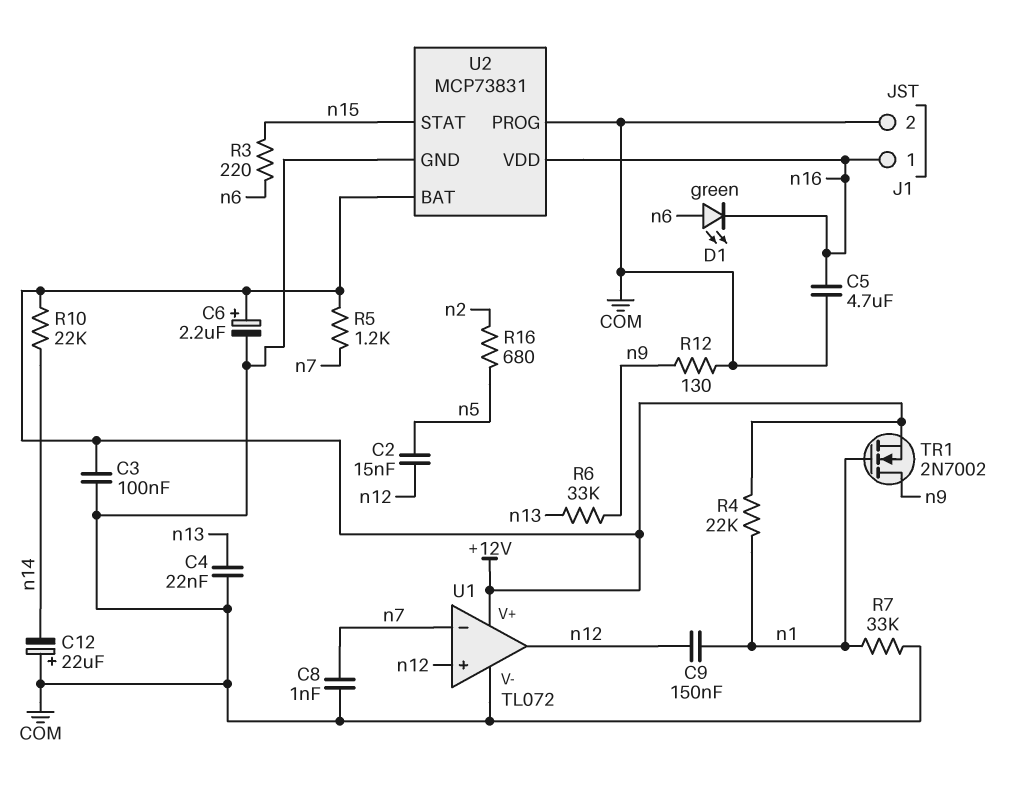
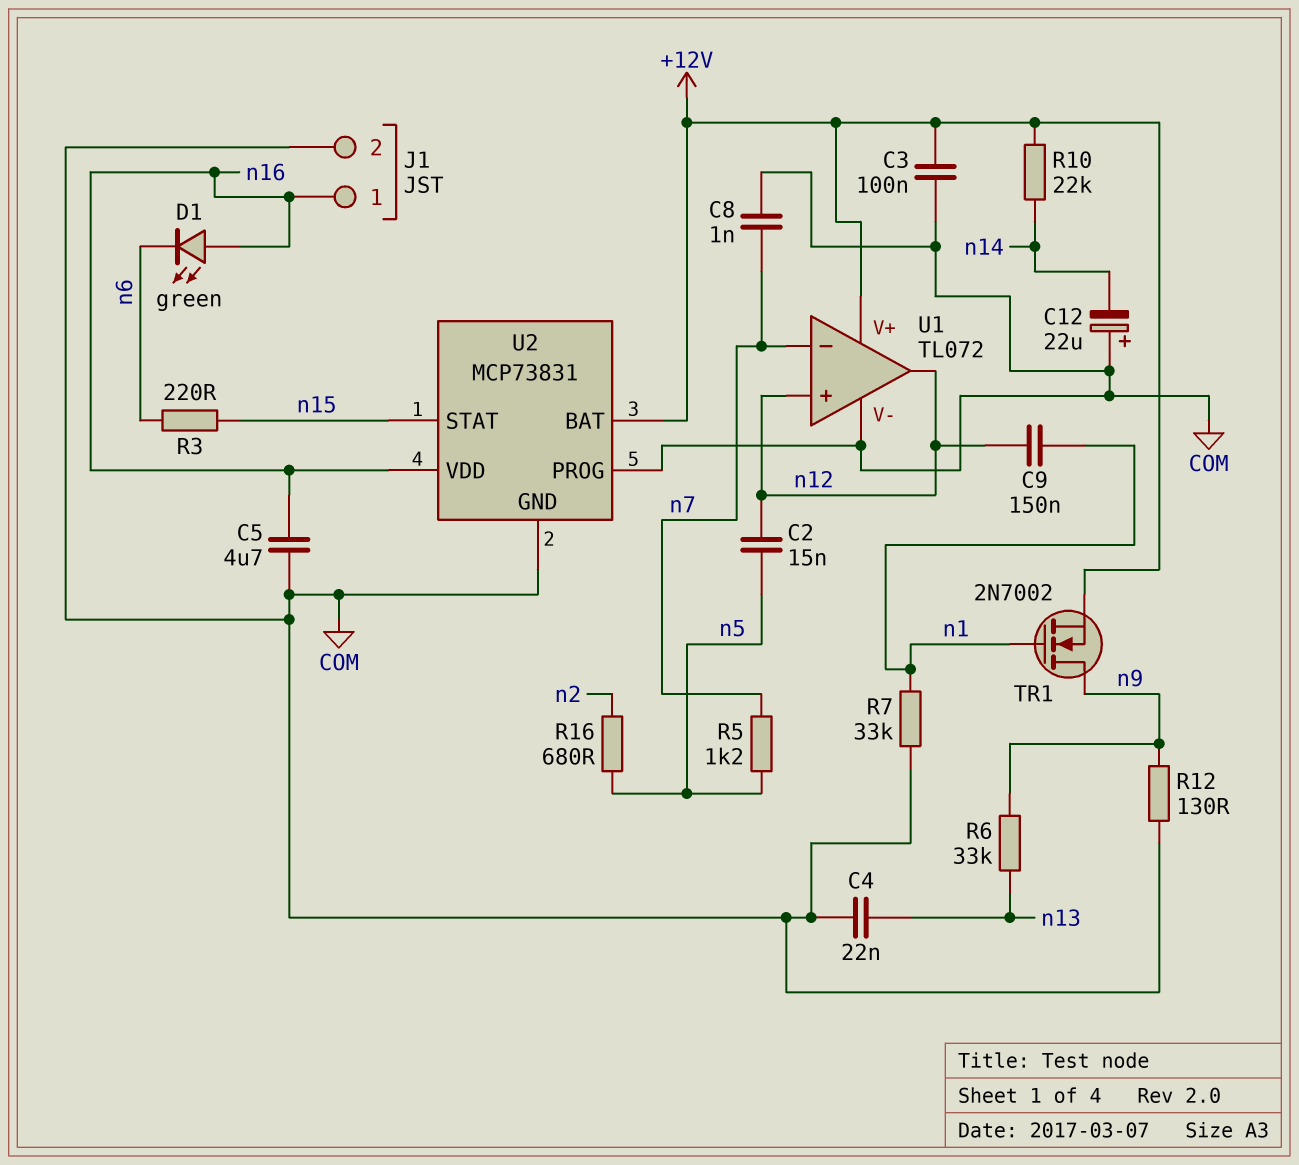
C6: 2.2uF (plus +12V, minus COM) -> none
D1: LED green (A n6, K n16) -> LED green (A n16, K n6)
R4: 22k (+12V, n1) -> none
R5: 1.2k (+12V, n7) -> 1.2k (n5, n7)

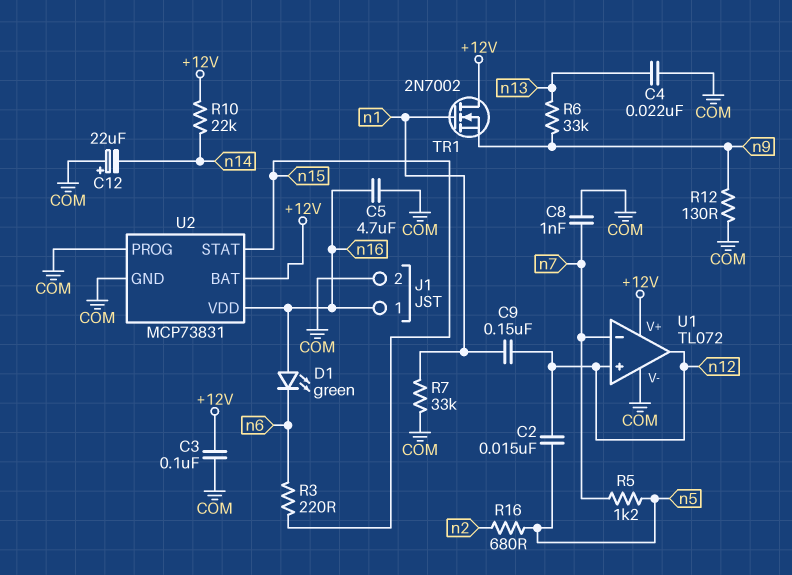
TR1: NMOS 2N7002 (G n1, D n9, S +12V) -> NMOS 2N7002 (G n1, D +12V, S n9)

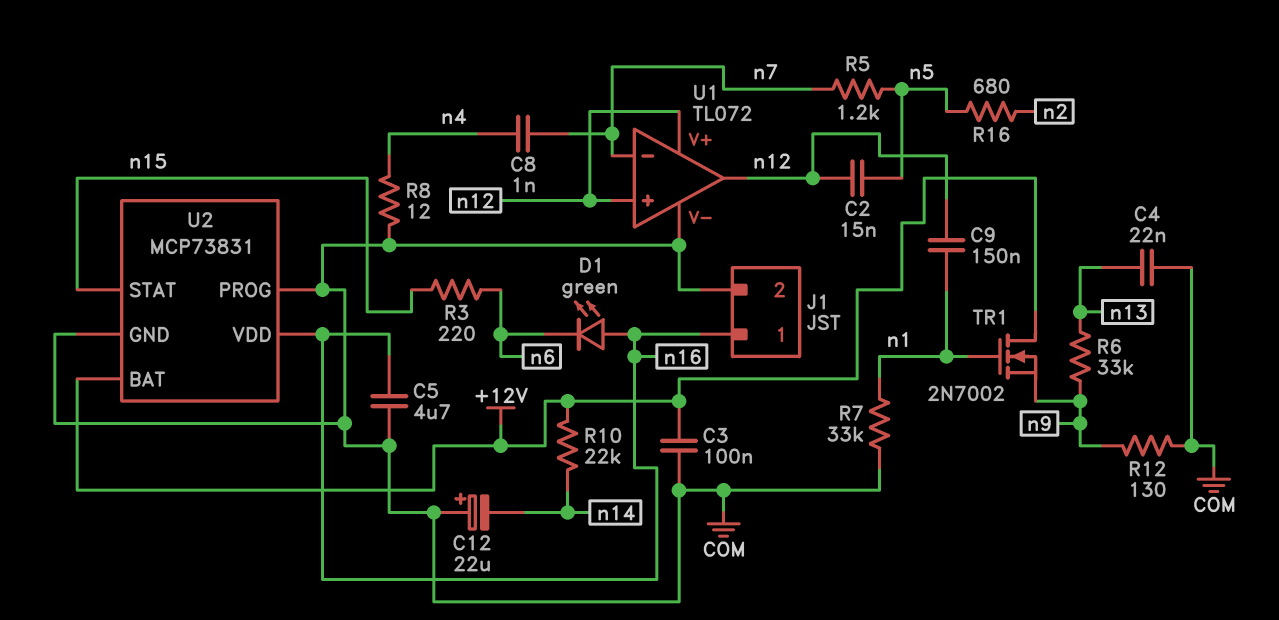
C8: 1nF (COM, n7) -> 1nF (n4, n7)
R8: none -> 12 (COM, n4)
U1 pin V+: +12V -> n12

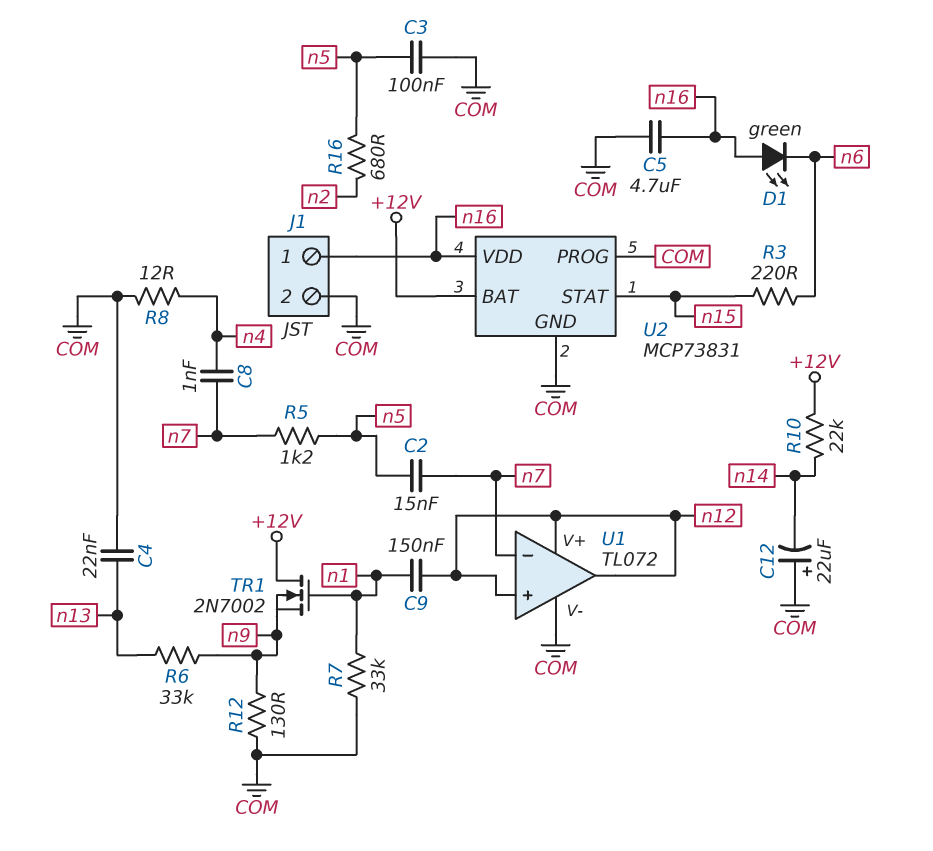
C2: 15nF (n5, n12) -> 15nF (n5, n7)
C3: 100nF (+12V, COM) -> 100nF (COM, n5)

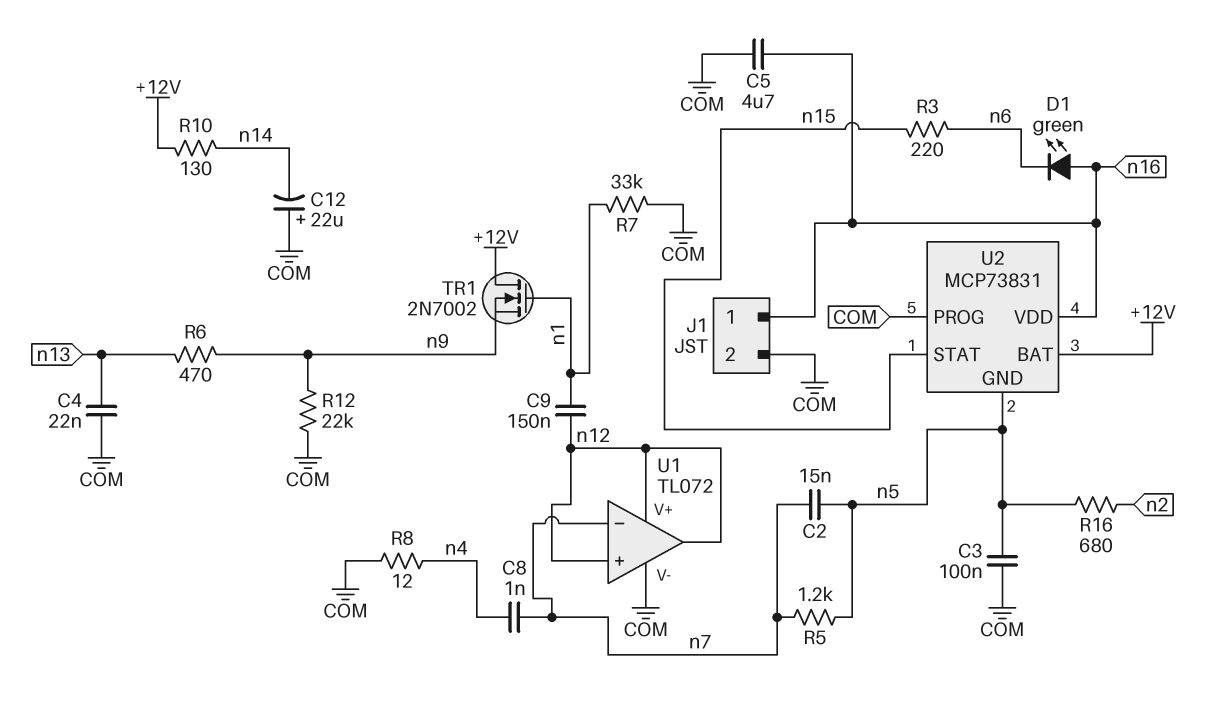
R6: 33k (n9, n13) -> 470 (n9, n13)
R10: 22k (+12V, n14) -> 130 (+12V, n14)
R12: 130 (COM, n9) -> 22k (COM, n9)
U2 pin GND: COM -> n5

